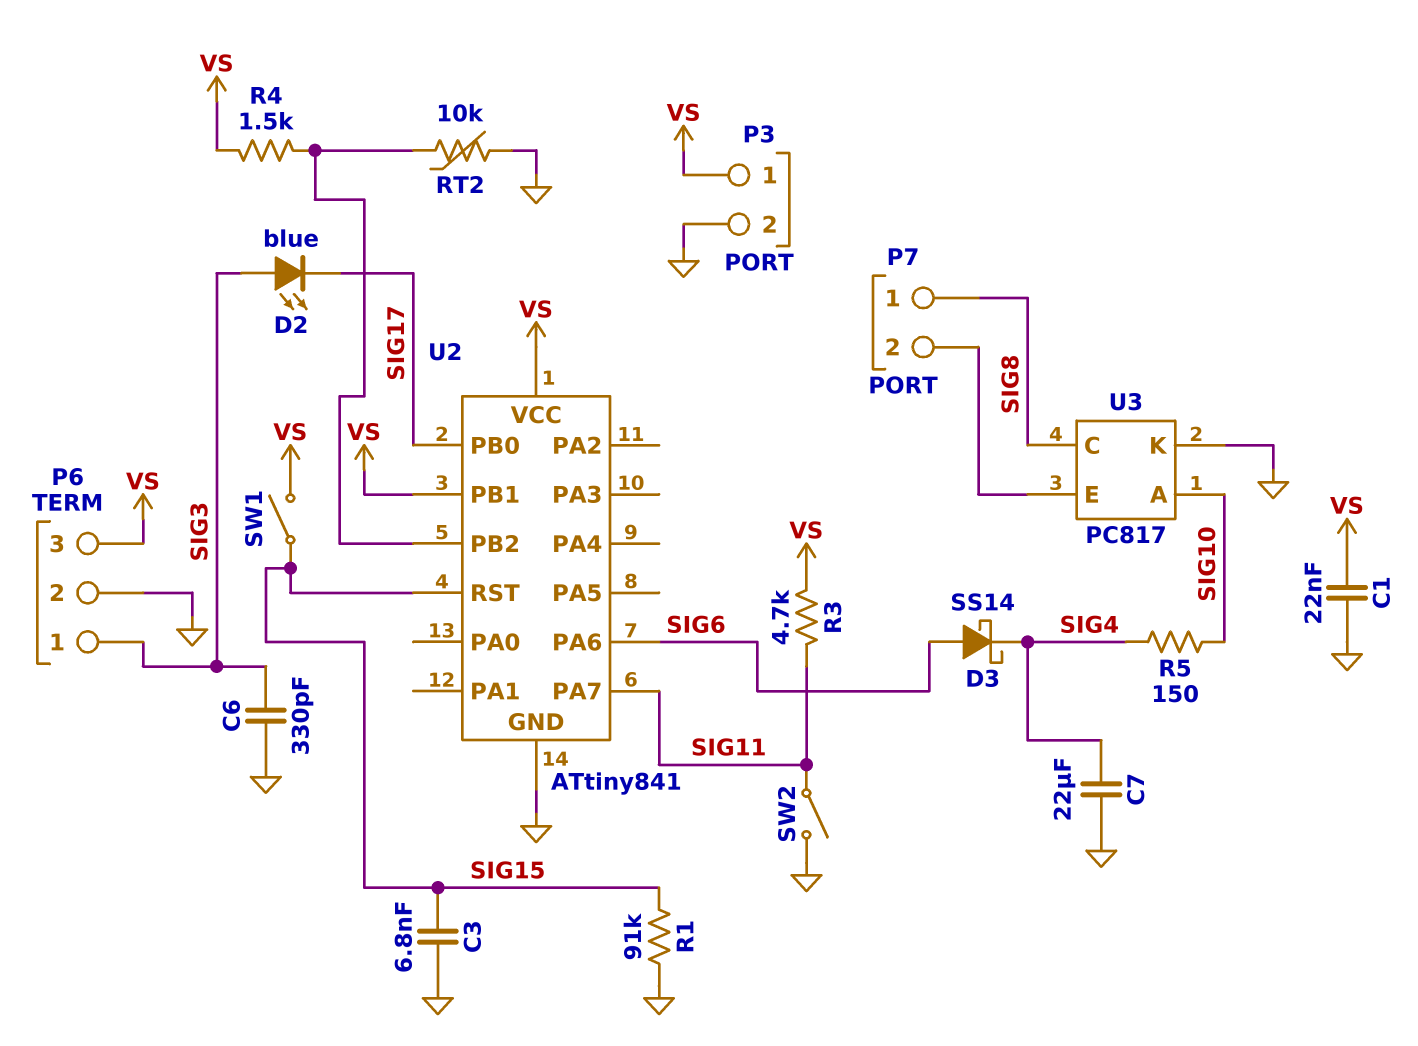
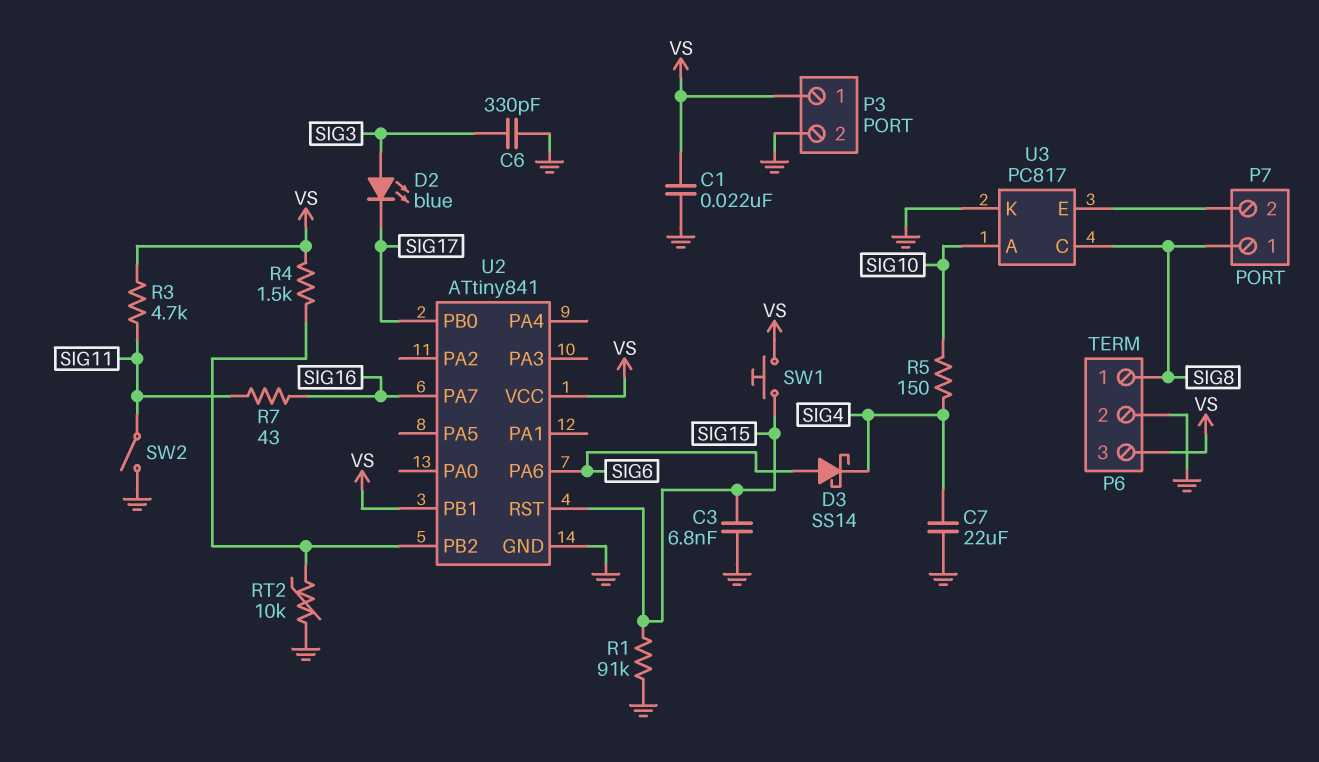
P6 pin 1: SIG3 -> SIG8
R7: none -> 43 (SIG11, SIG16)
SW1: switch (SIG15, VS) -> button (SIG15, VS)
U2 pin PA7: SIG11 -> SIG16

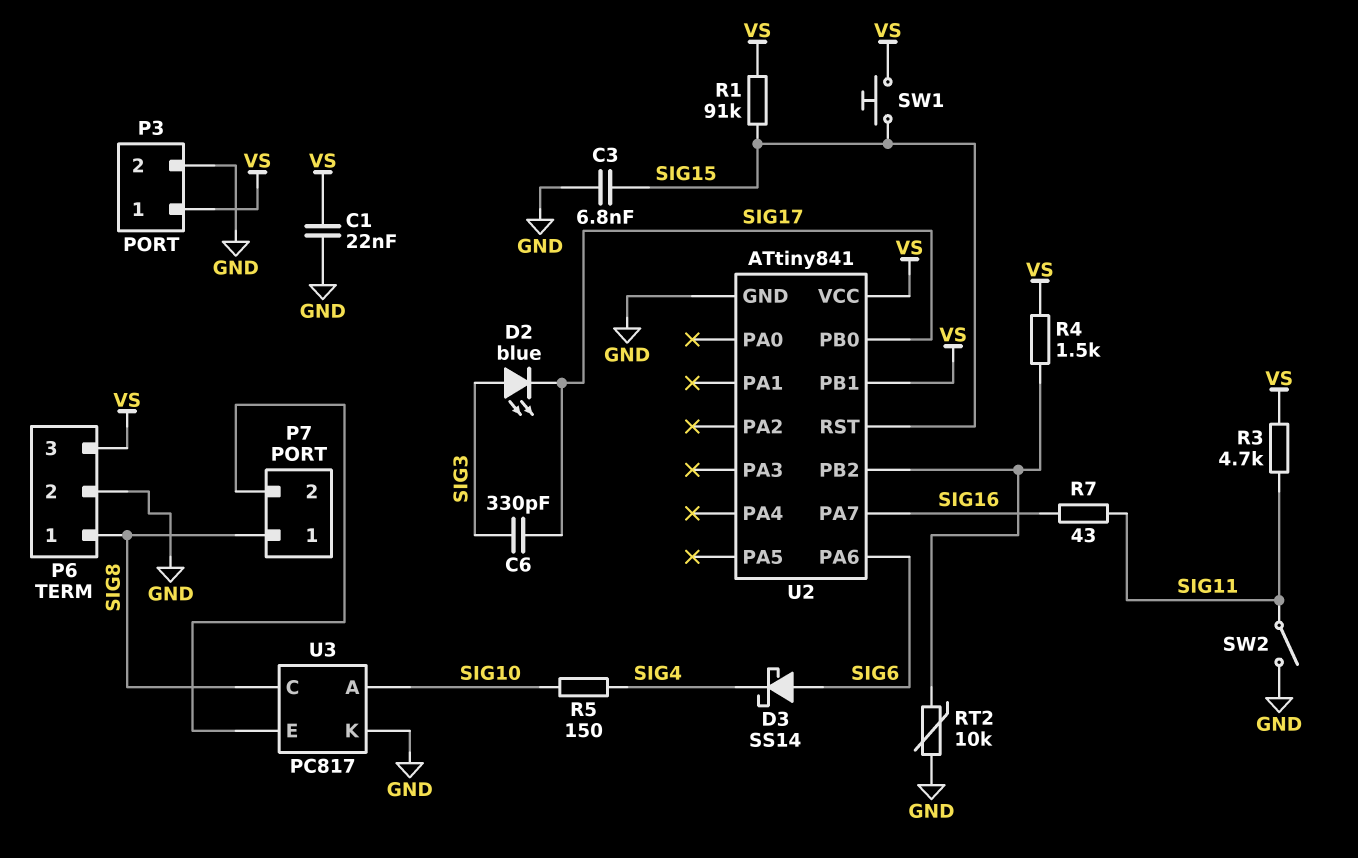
C6: 330pF (GND, SIG3) -> 330pF (SIG3, SIG17)
C7: 22uF (GND, SIG4) -> none
R1: 91k (GND, SIG15) -> 91k (SIG15, VS)

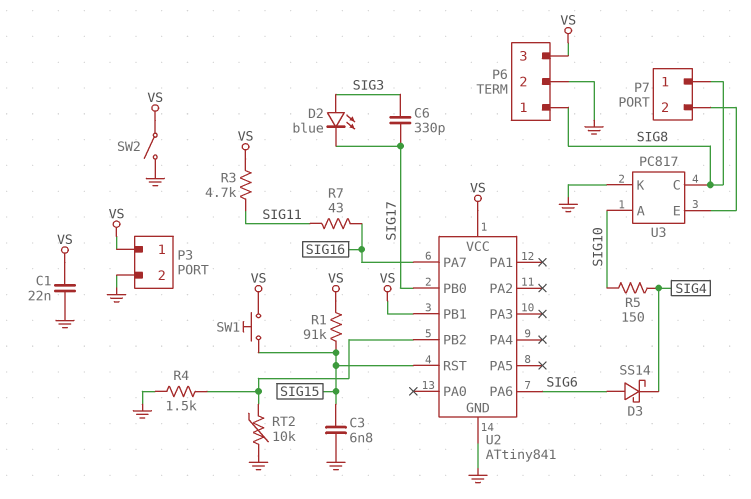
R4: 1.5k (U2/PB2, VS) -> 1.5k (GND, U2/PB2)
SW2: switch (GND, SIG11) -> switch (GND, VS)

